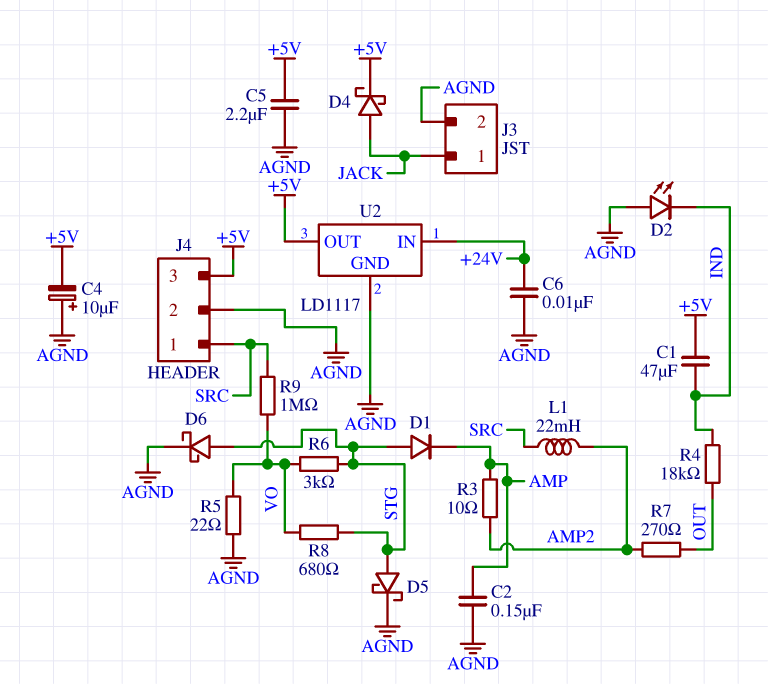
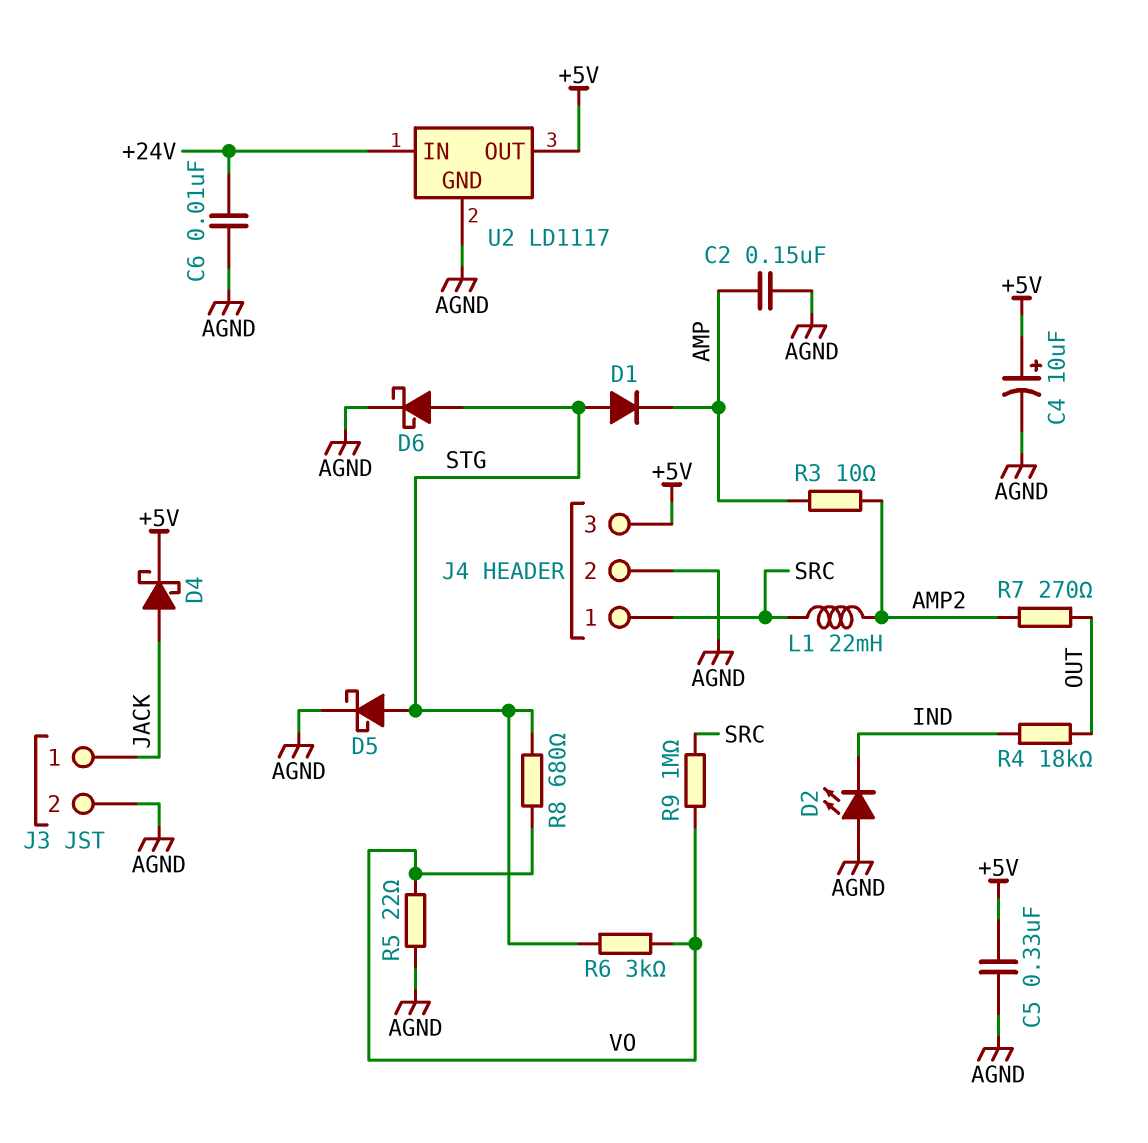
C1: 47uF (+5V, IND) -> none
C4: 10uF (plus AGND, minus +5V) -> 10uF (plus +5V, minus AGND)
C5: 2.2uF (+5V, AGND) -> 330nF (+5V, AGND)

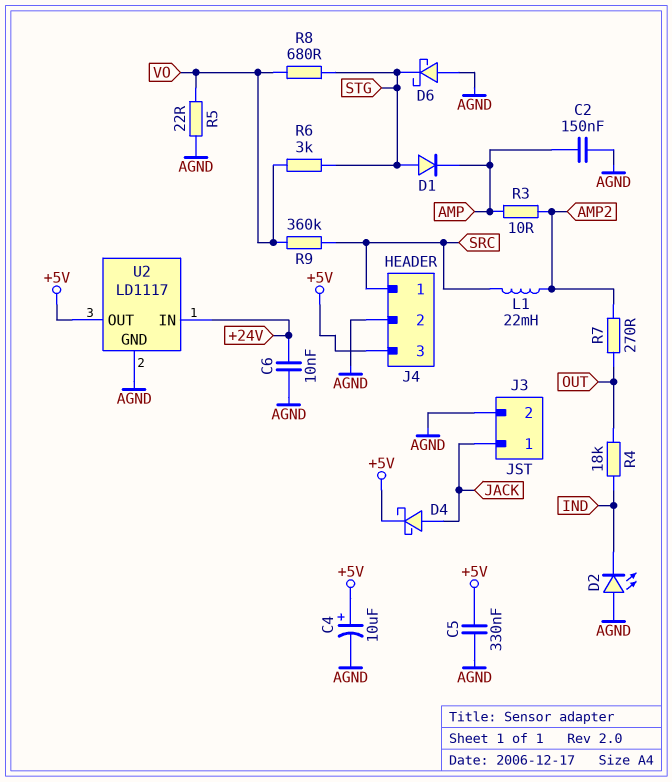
D5: schottky (A STG, K AGND) -> none
D6: schottky (A STG, K AGND) -> schottky (A AGND, K STG)
R9: 1M (SRC, VO) -> 360k (SRC, VO)

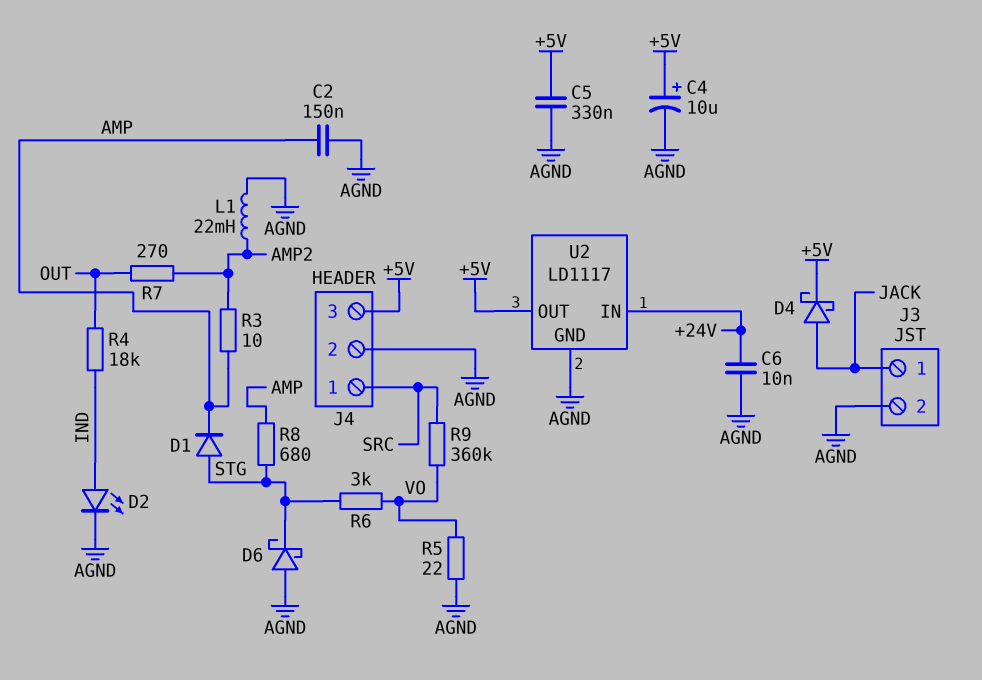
D2: LED (A AGND, K IND) -> LED (A IND, K AGND)
L1: 22mH (AMP2, SRC) -> 22mH (AGND, AMP2)
R8: 680 (STG, VO) -> 680 (AMP, STG)

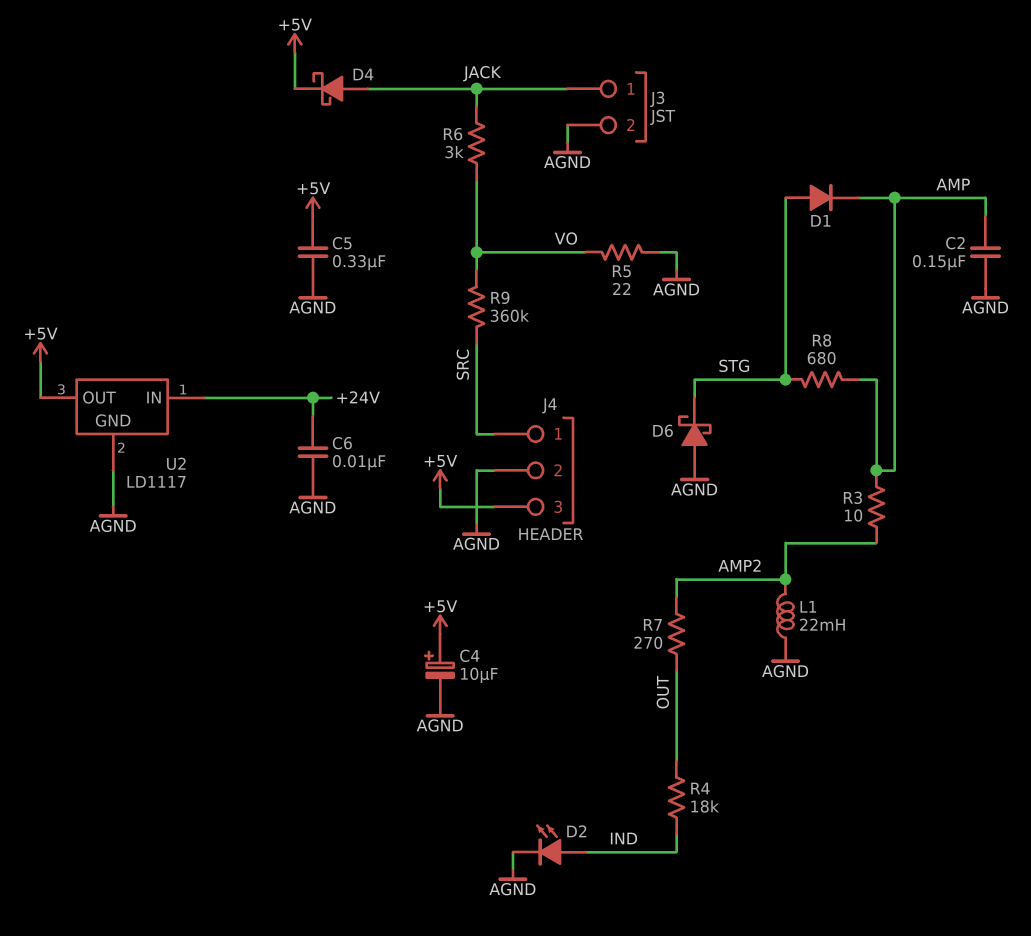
R6: 3k (STG, VO) -> 3k (JACK, VO)

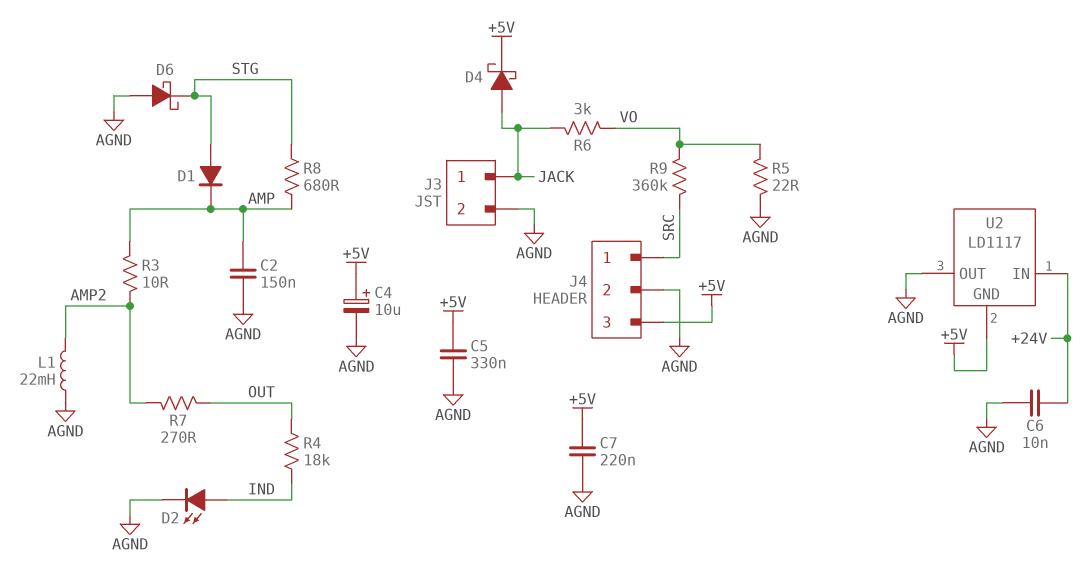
C7: none -> 220nF (+5V, AGND)
U2 pin GND: AGND -> +5V
U2 pin OUT: +5V -> AGND

